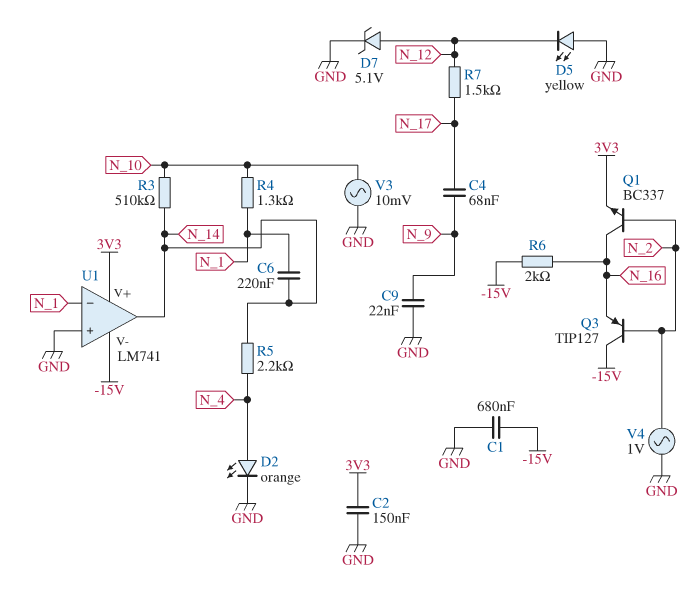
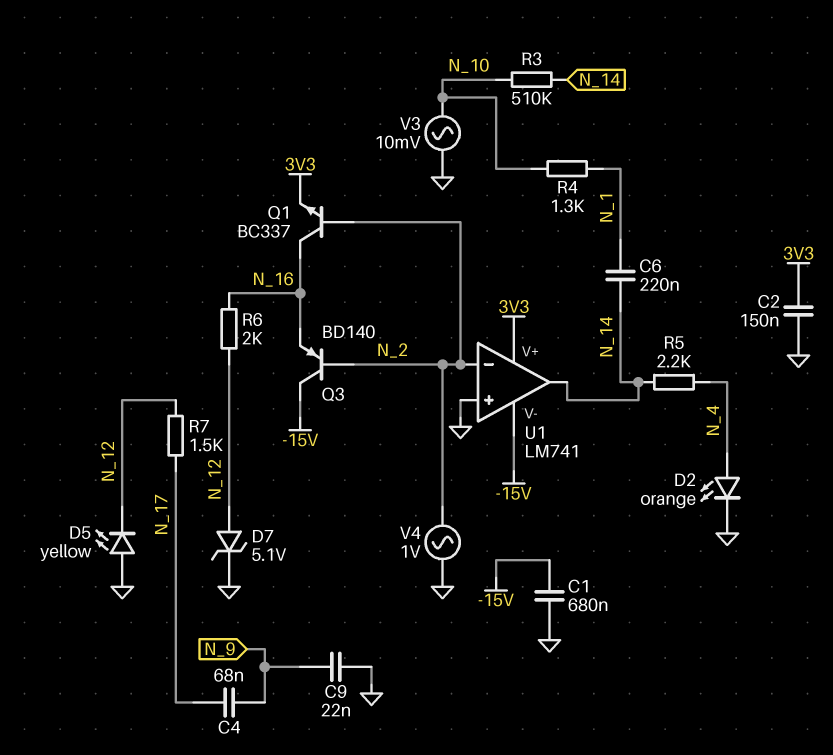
Q3: PNP TIP127 (B N_2, C -15V, E N_16) -> PNP BD140 (B N_2, C -15V, E N_16)
R6: 2k (-15V, N_16) -> 2k (N_12, N_16)
U1 pin in-: N_1 -> N_2

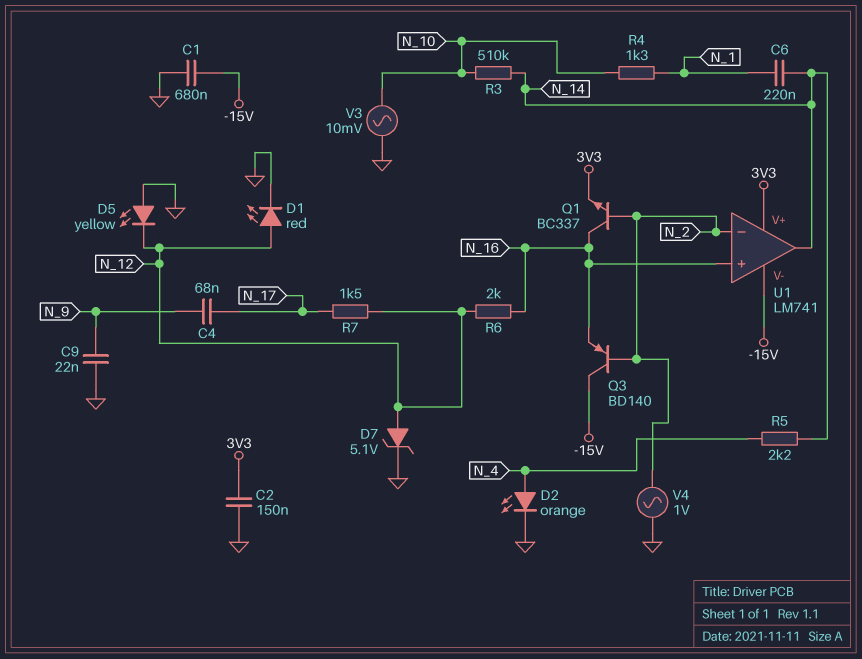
D1: none -> LED red (A N_12, K GND)
U1 pin in+: GND -> N_16

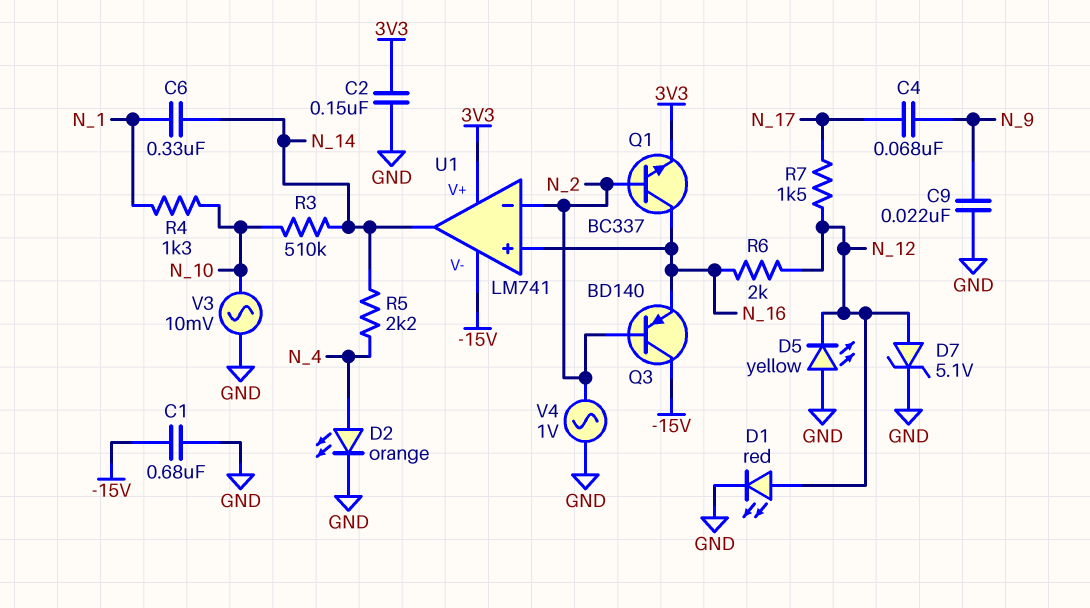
C6: 220nF (N_1, N_14) -> 330nF (N_1, N_14)

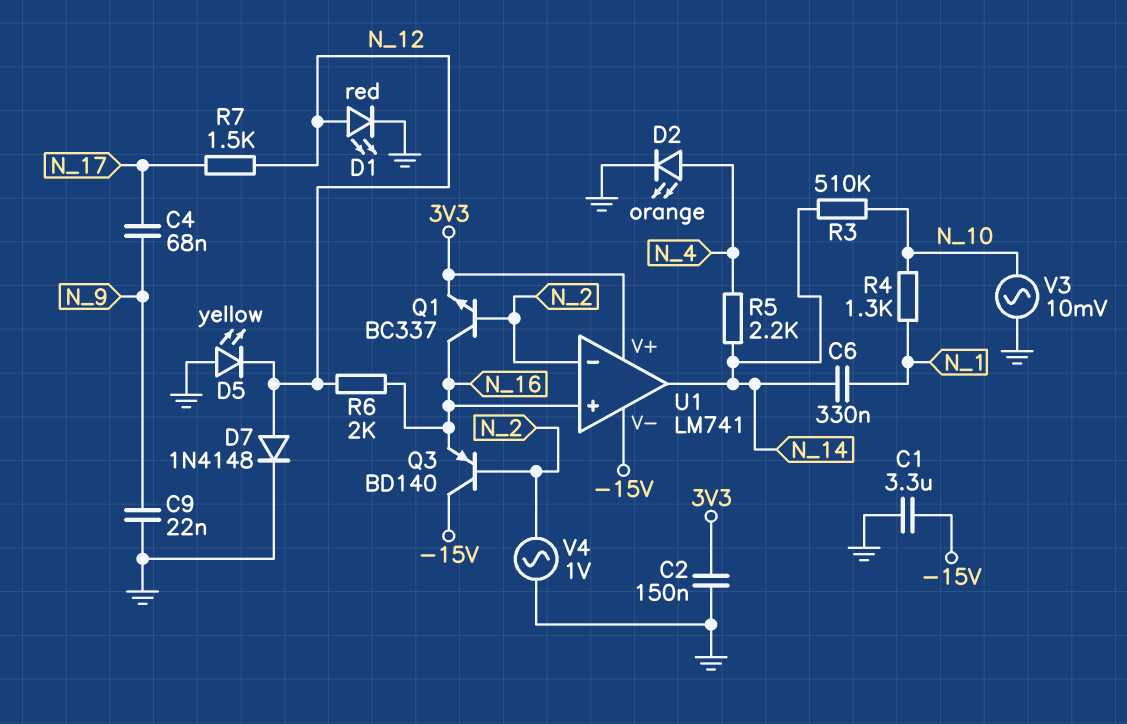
C1: 680nF (-15V, GND) -> 3.3uF (-15V, GND)
D7: zener 5.1V (A N_12, K GND) -> diode 1N4148 (A N_12, K GND)

